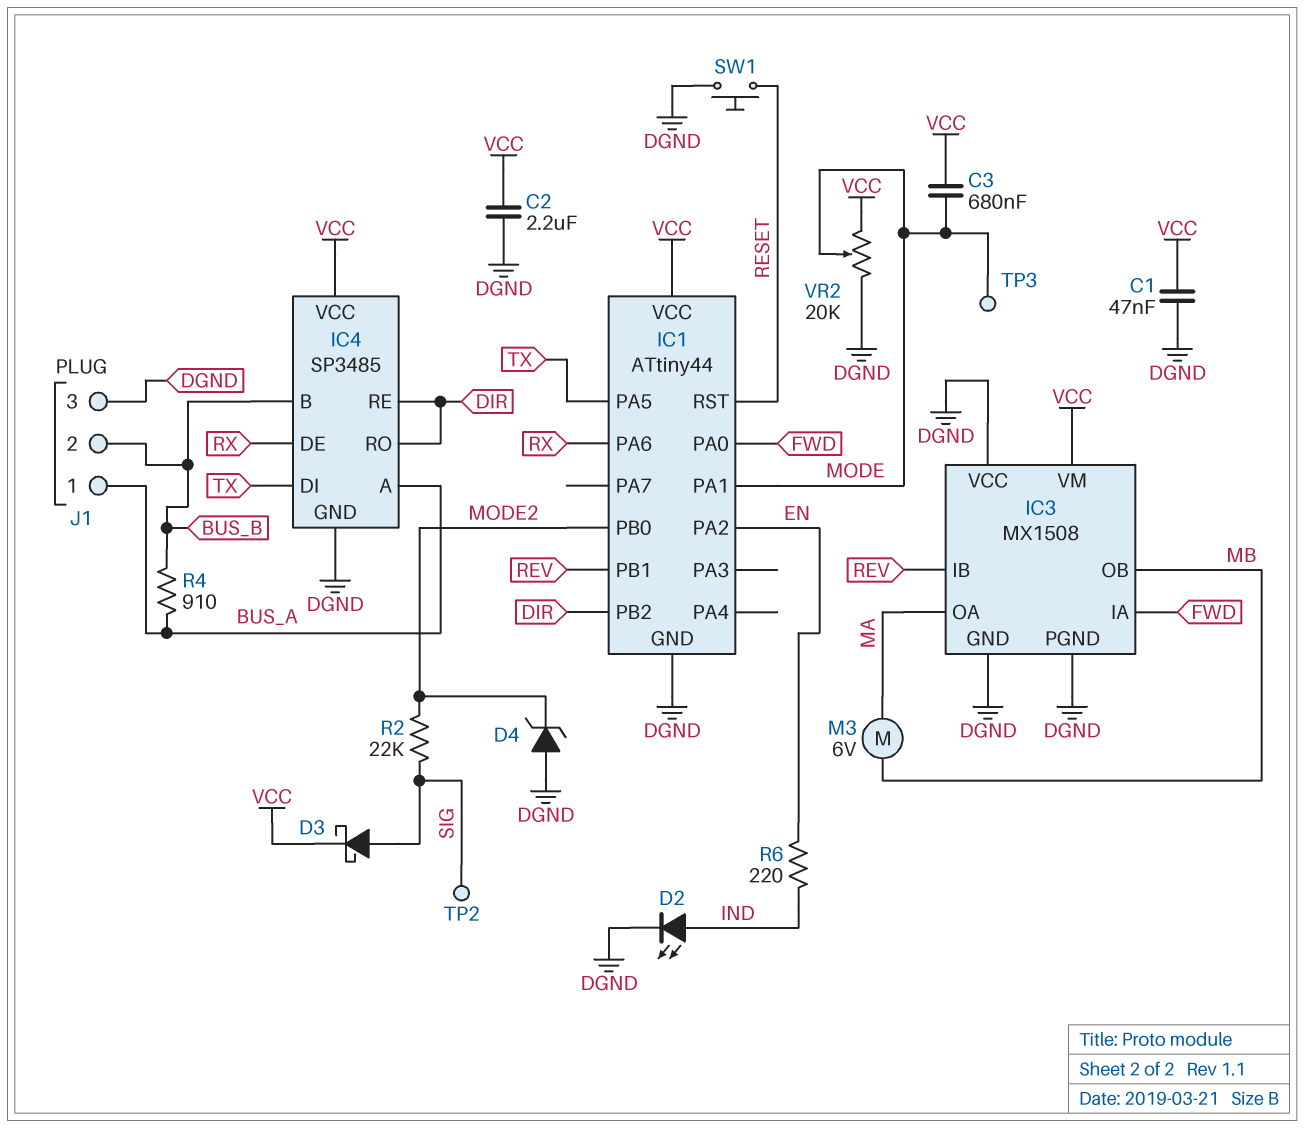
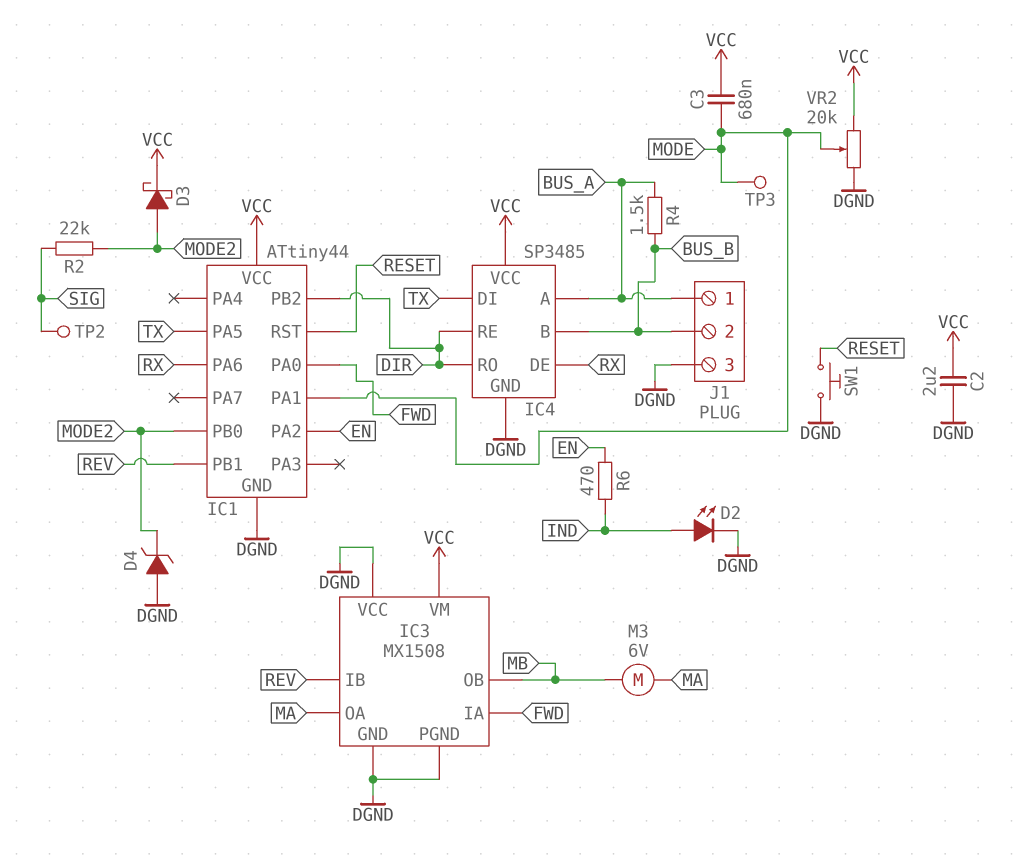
C1: 47nF (DGND, VCC) -> none
D3: schottky (A SIG, K VCC) -> schottky (A MODE2, K VCC)
R4: 910 (BUS_A, BUS_B) -> 1.5k (BUS_A, BUS_B)
R6: 220 (EN, IND) -> 470 (EN, IND)

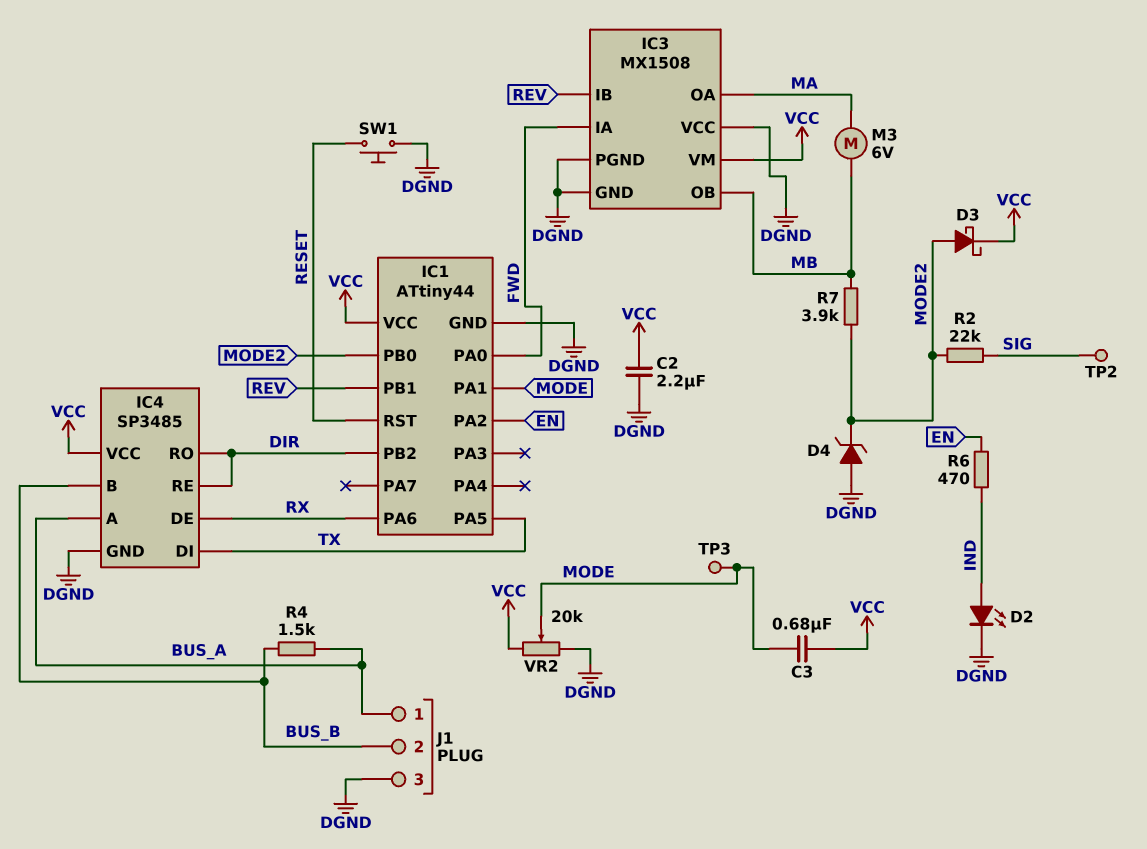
R7: none -> 3.9k (MB, MODE2)

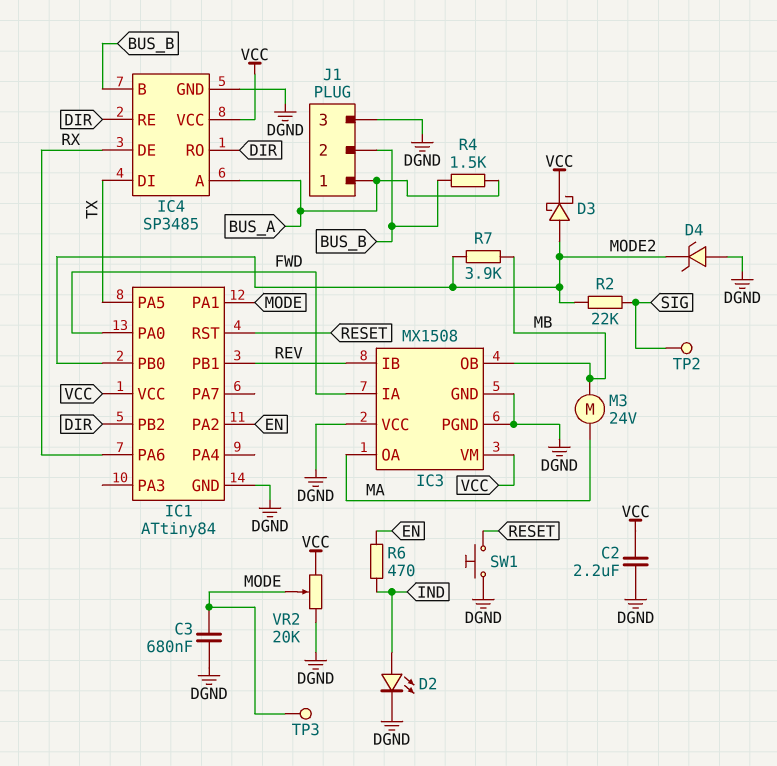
C3: 680nF (MODE, VCC) -> 680nF (DGND, MODE)
IC1: ATtiny44 -> ATtiny84
M3: motor 6V (MA, MB) -> motor 24V (MA, MB)

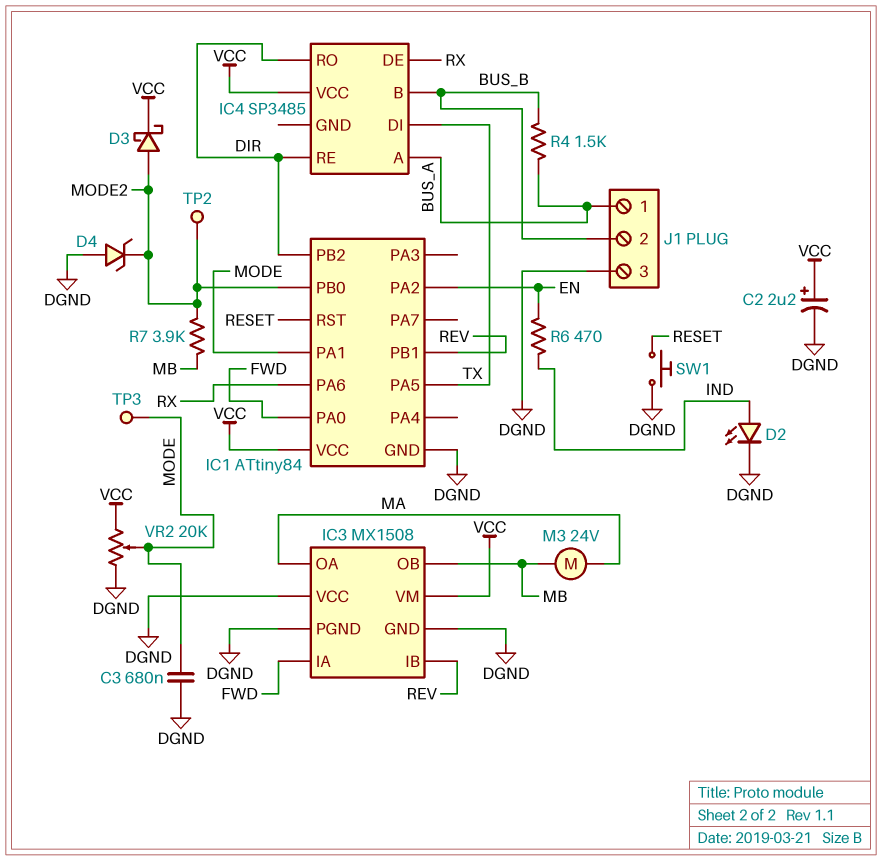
C2: 2.2uF (DGND, VCC) -> 2.2uF (plus VCC, minus DGND)
IC4 pin GND: DGND -> none
R2: 22k (MODE2, SIG) -> none
TP2: test point (SIG) -> test point (MODE2)

